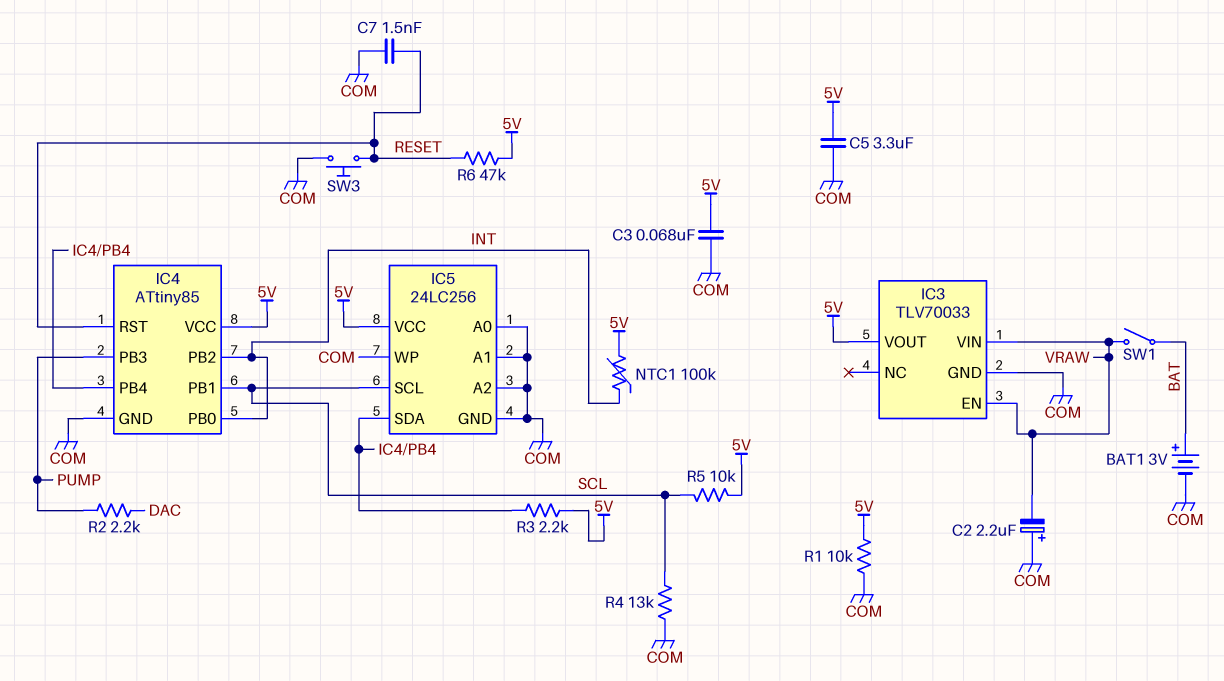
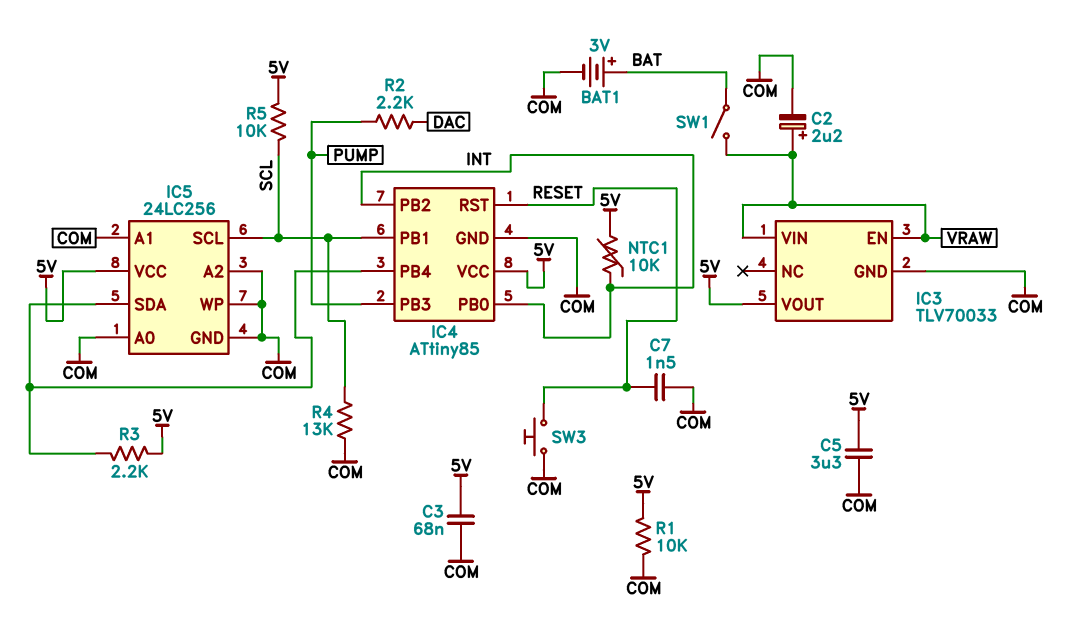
C2: 2.2uF (plus COM, minus VRAW) -> 2.2uF (plus VRAW, minus COM)
NTC1: 100k (5V, INT) -> 10k (5V, INT)
R6: 47k (5V, RESET) -> none

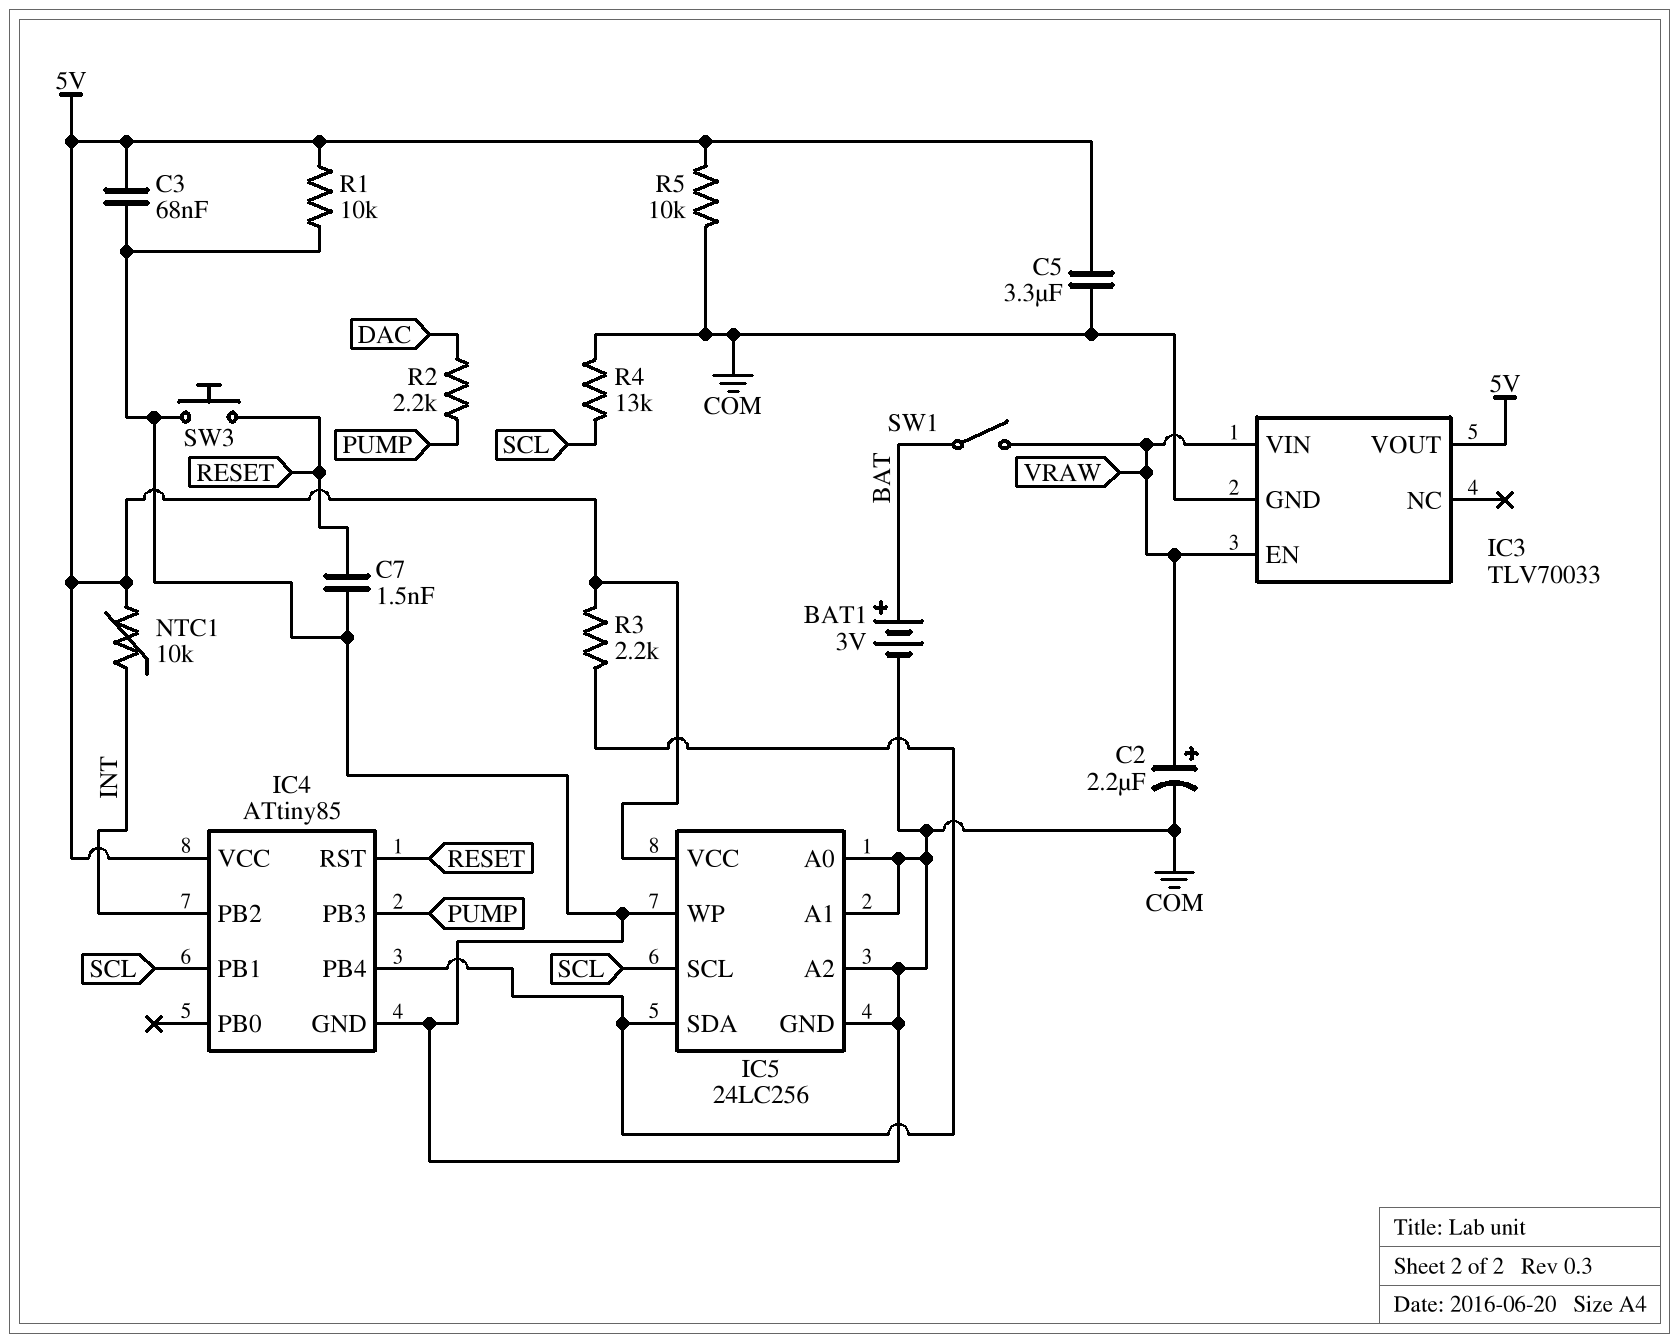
IC4 pin PB0: INT -> none
R5: 10k (5V, SCL) -> 10k (5V, COM)

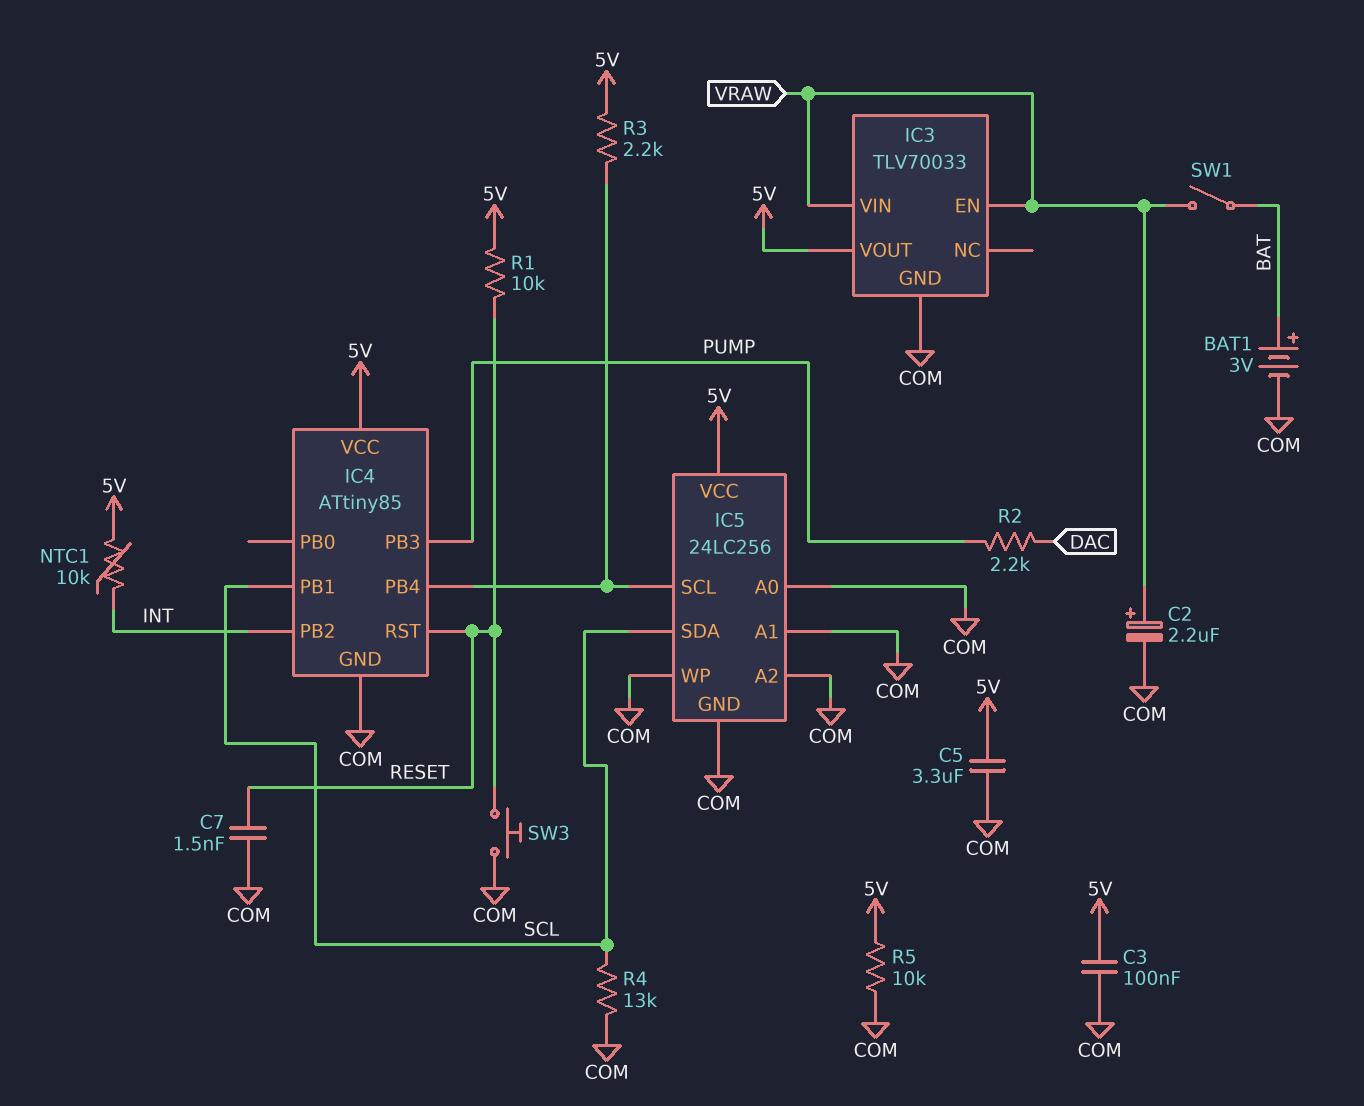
C3: 68nF (5V, COM) -> 100nF (5V, COM)
IC5 pin SCL: SCL -> IC4/PB4
IC5 pin SDA: IC4/PB4 -> SCL
R1: 10k (5V, COM) -> 10k (5V, RESET)

